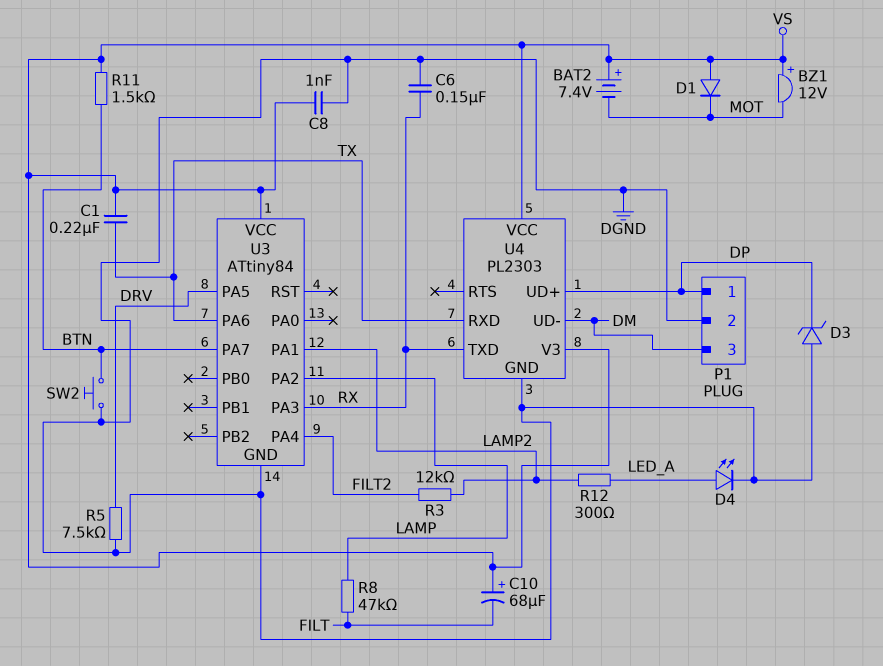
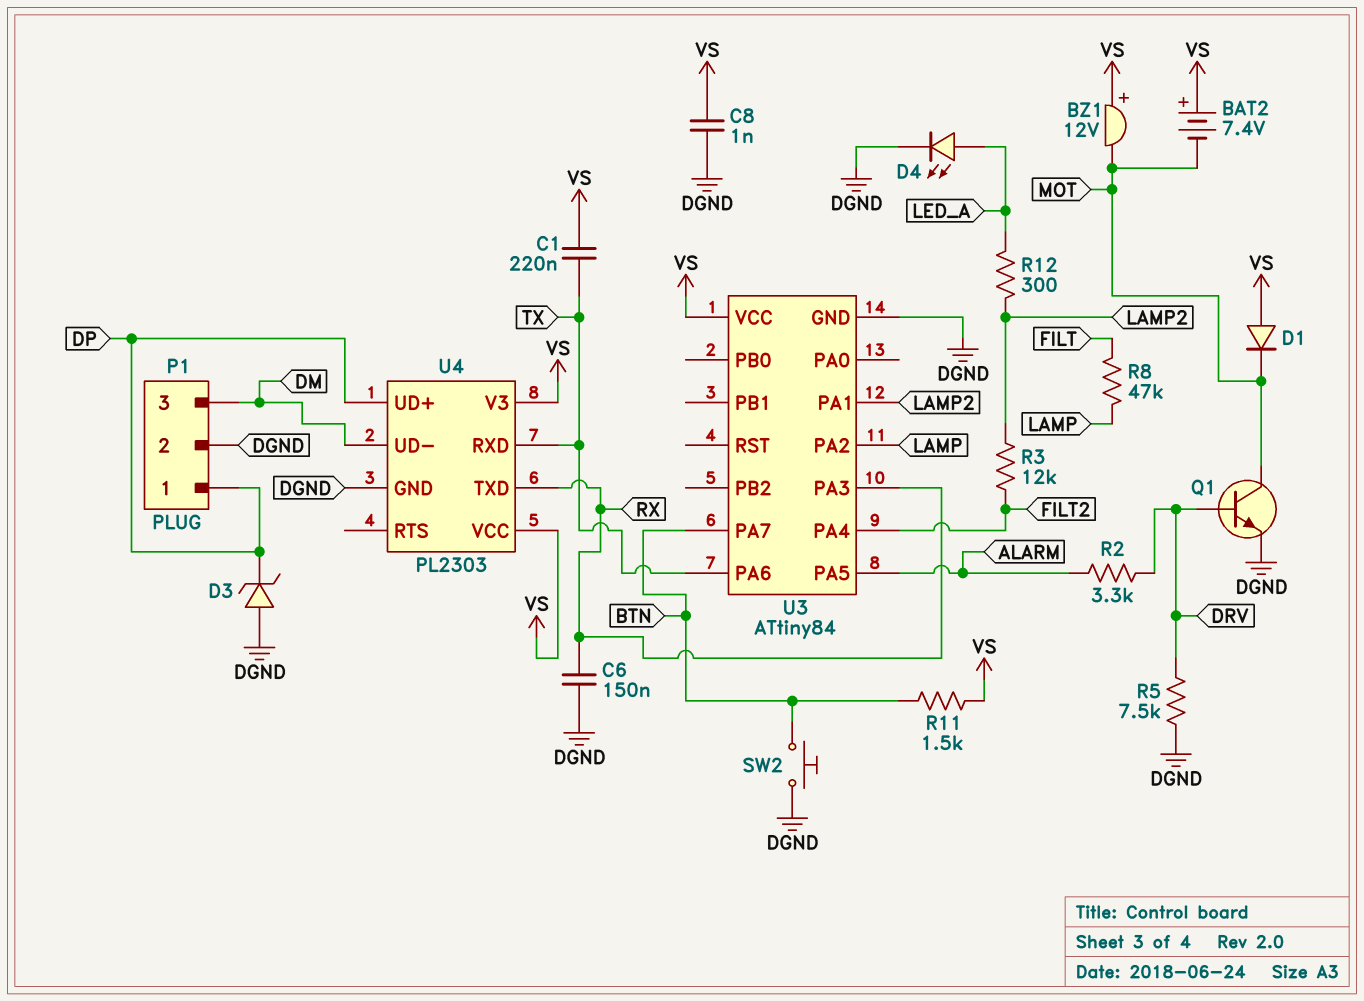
C10: 68uF (plus VS, minus FILT) -> none
Q1: none -> NPN (B DRV, C MOT, E DGND)
R2: none -> 3.3k (ALARM, DRV)
U3 pin PA5: DRV -> ALARM

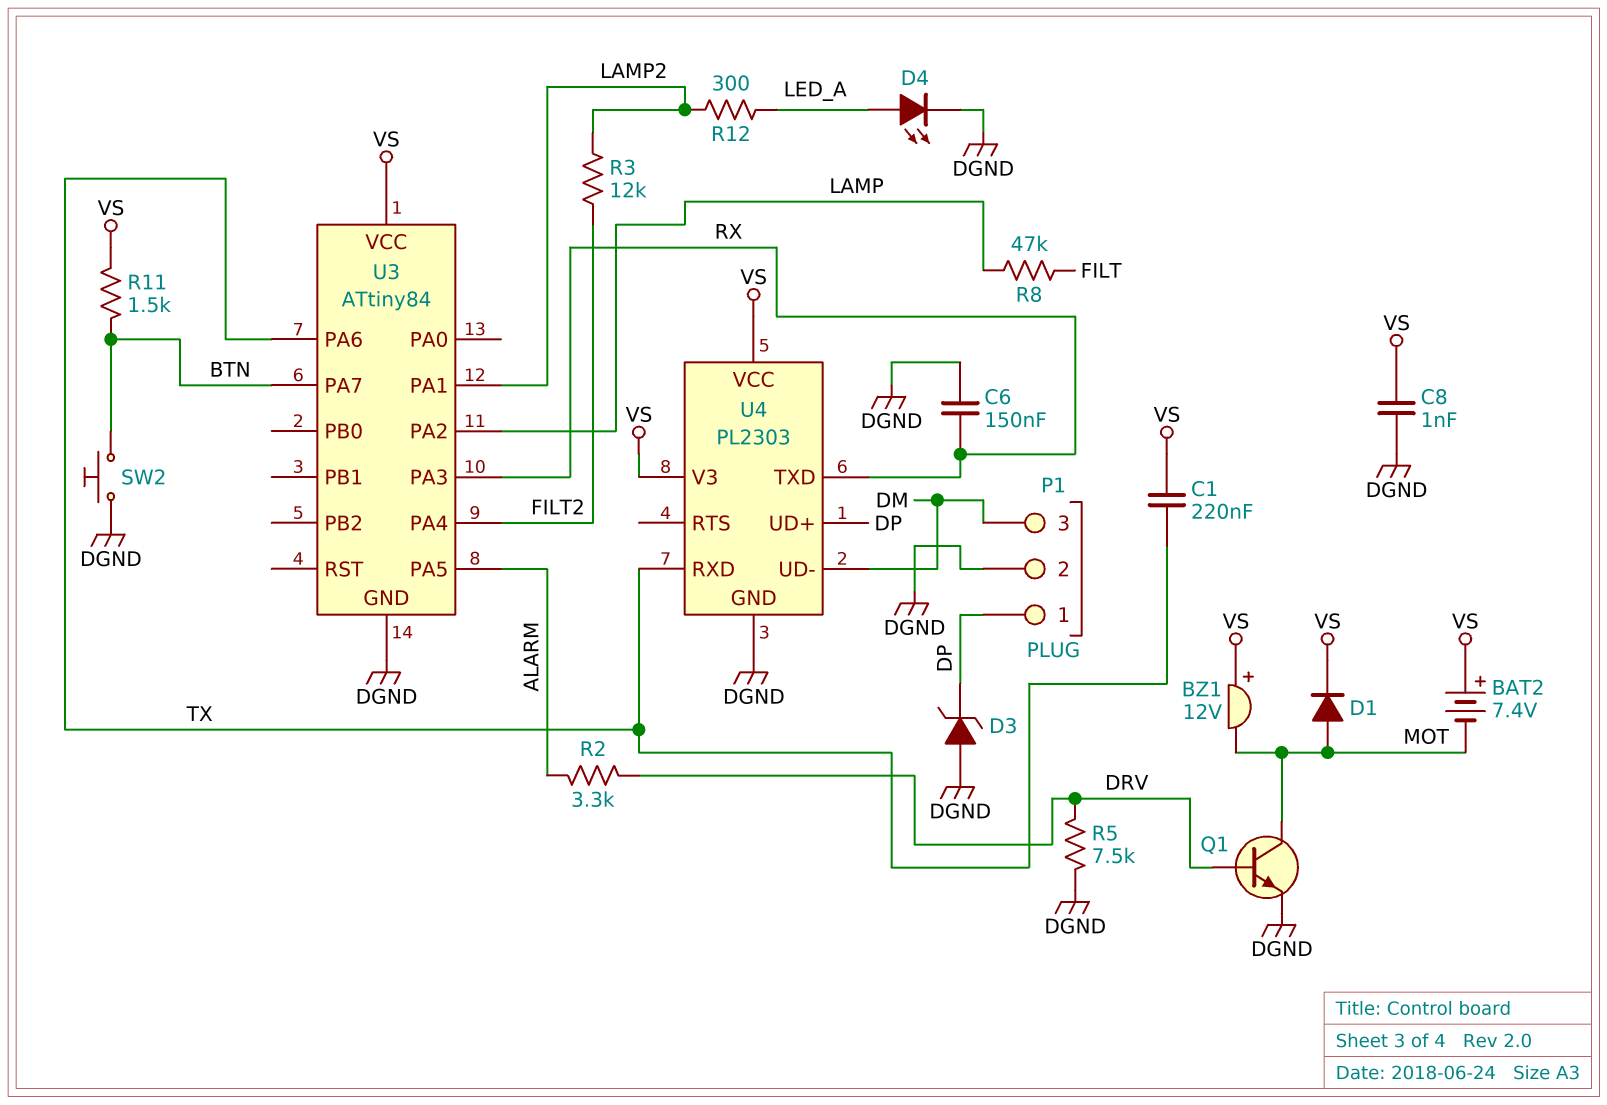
D1: diode (A VS, K MOT) -> diode (A MOT, K VS)

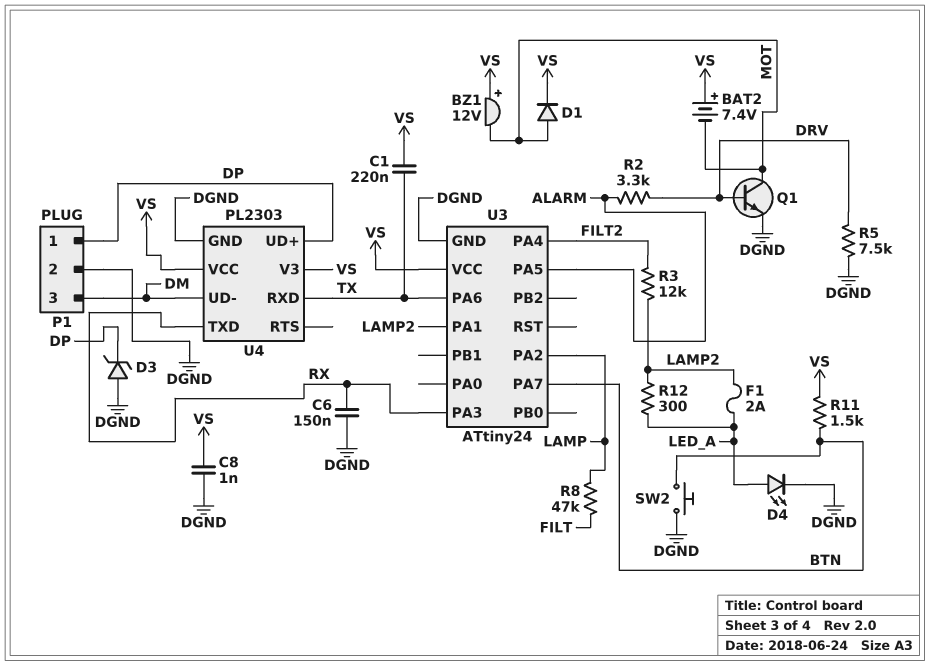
F1: none -> 2A (LAMP2, LED_A)
U3: ATtiny84 -> ATtiny24

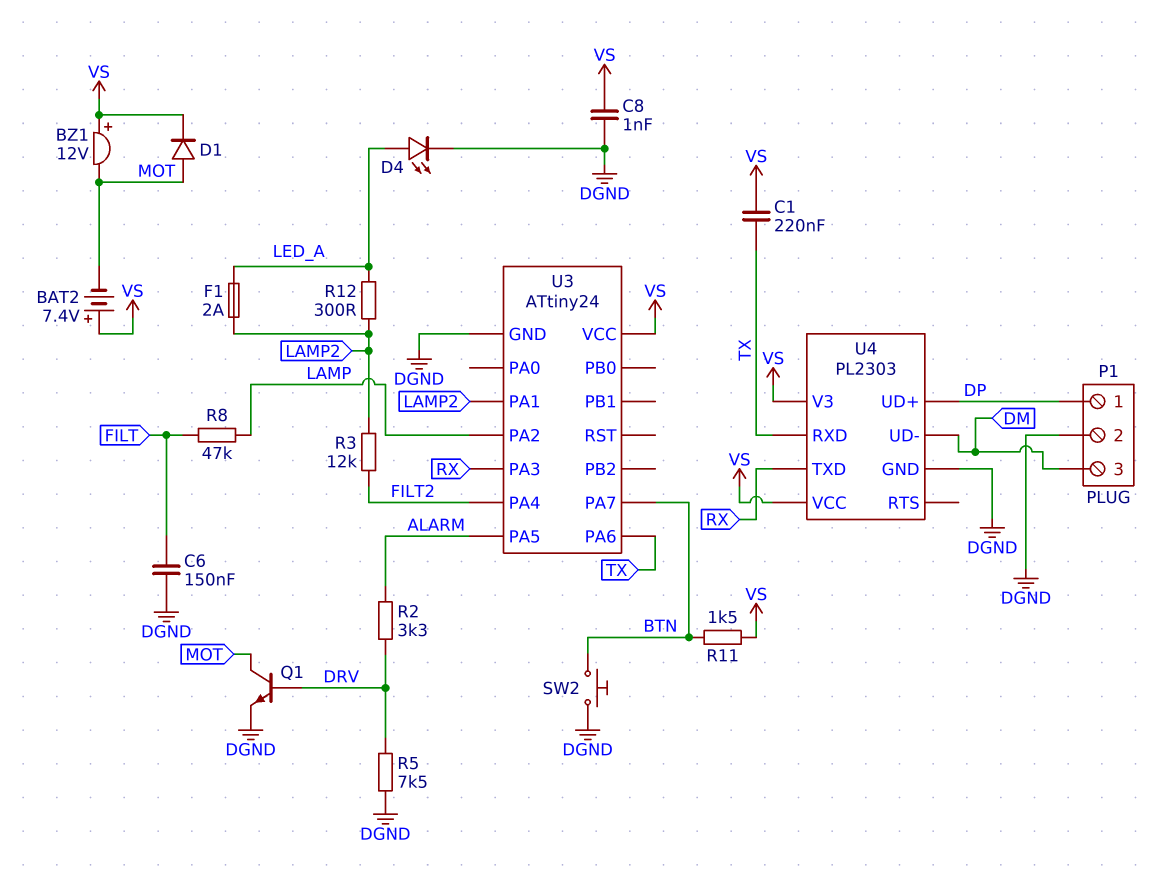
C6: 150nF (DGND, RX) -> 150nF (DGND, FILT)
D3: zener (A DGND, K DP) -> none

